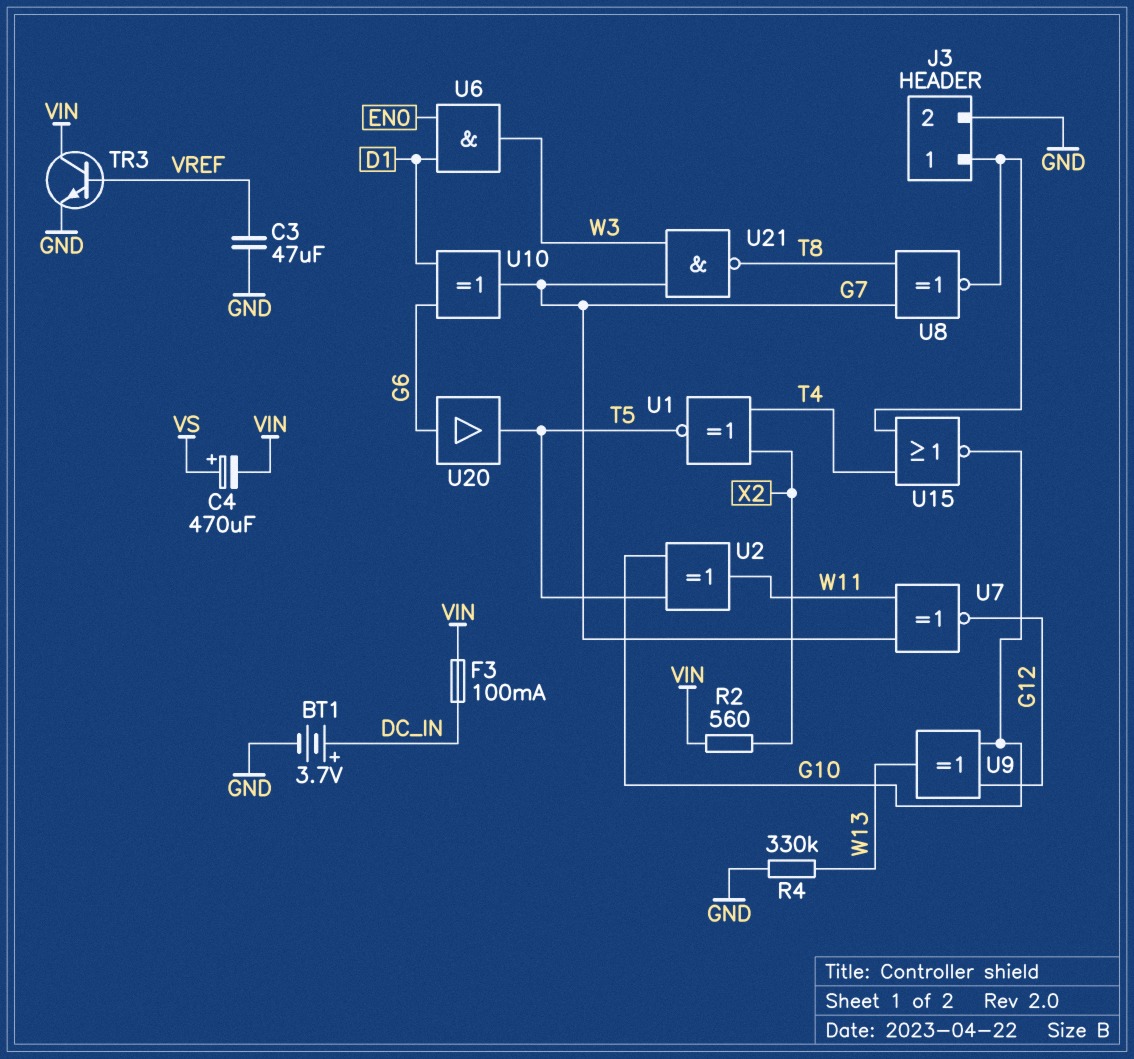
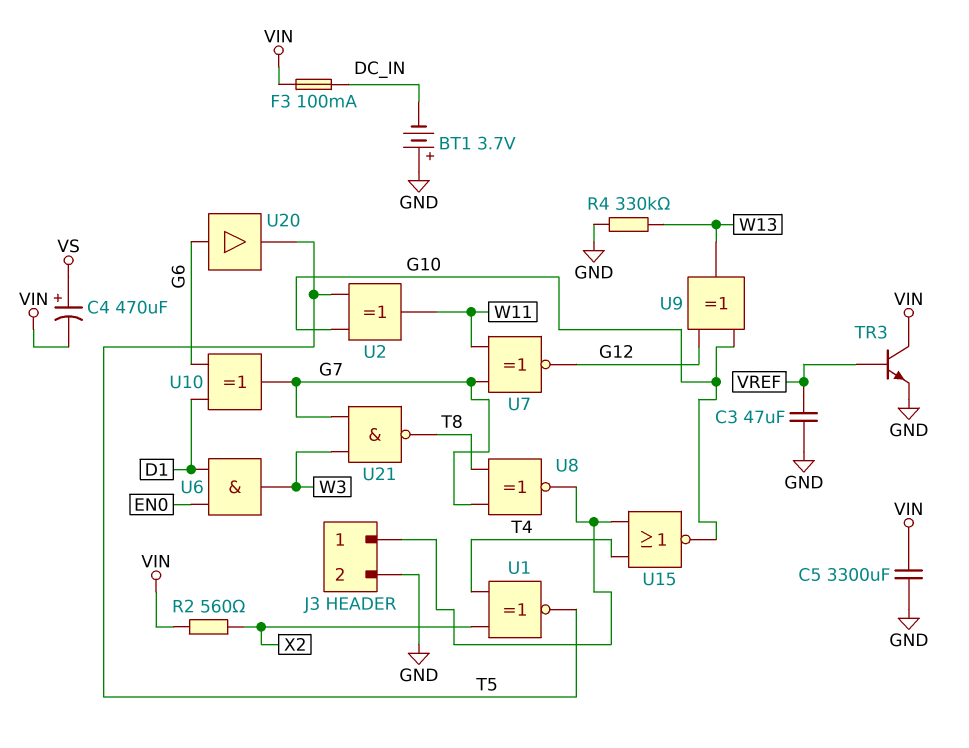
BT1: 3.7V (plus DC_IN, minus GND) -> 3.7V (plus GND, minus DC_IN)
C5: none -> 3300uF (GND, VIN)

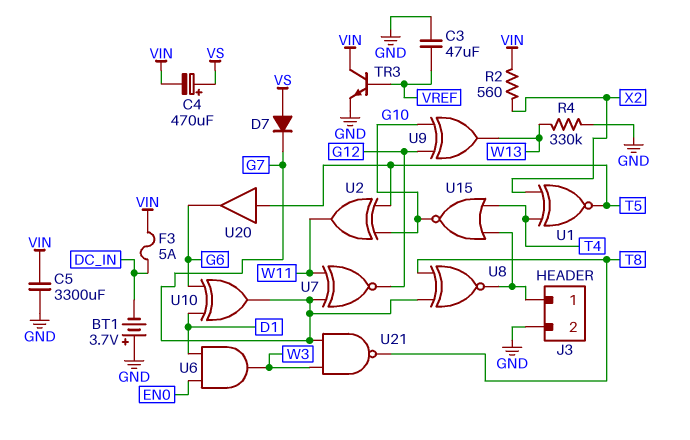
D7: none -> diode (A VS, K G7)
F3: 100mA (DC_IN, VIN) -> 5A (DC_IN, VIN)
U20: buffer (in G6, out T5) -> buffer (in T5, out G6)

